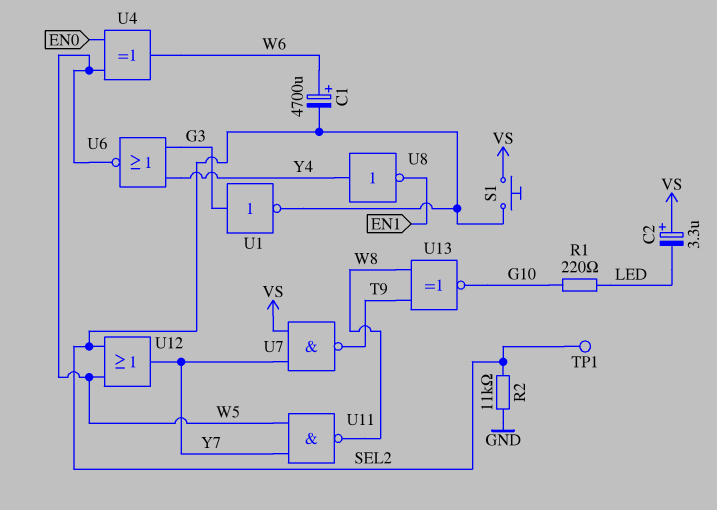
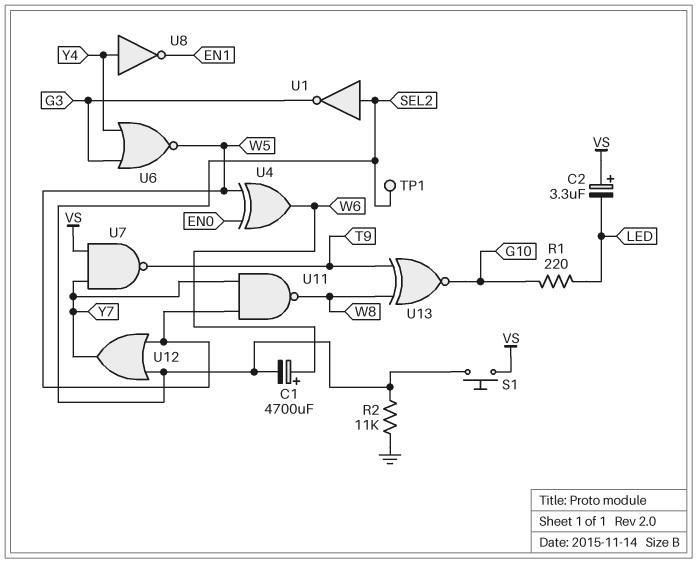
U1: NOT (in G3, out SEL2) -> NOT (in SEL2, out G3)

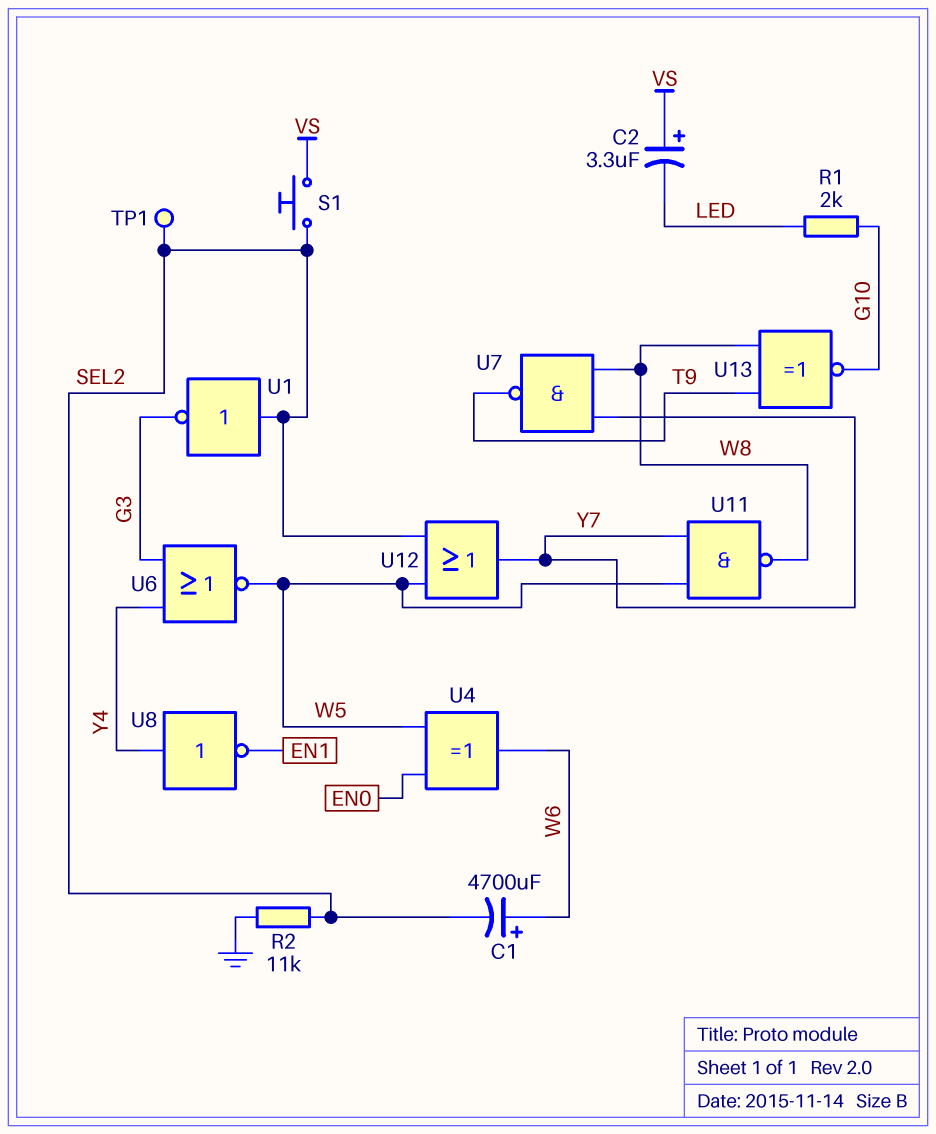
R1: 220 (G10, LED) -> 2k (G10, LED)
U7: NAND (in VS, in Y7, out T9) -> NAND (in W8, in Y7, out T9)

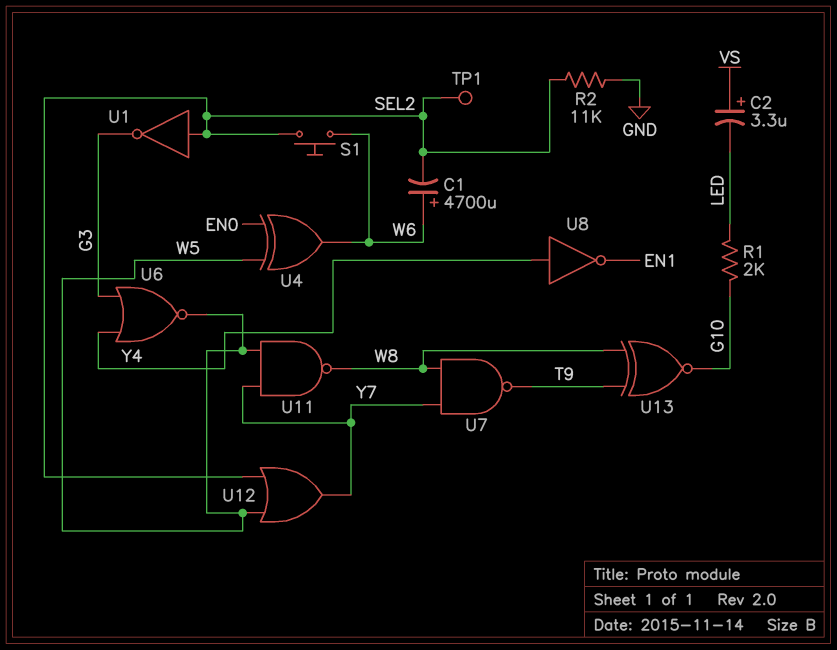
S1: button (SEL2, VS) -> button (SEL2, W6)

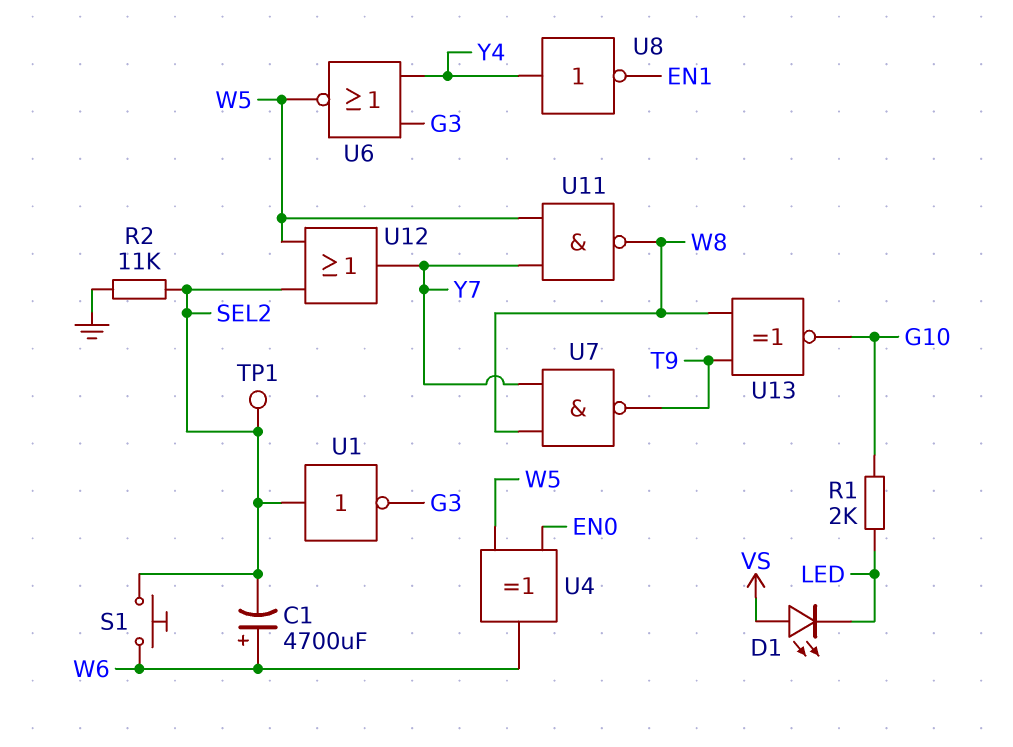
C2: 3.3uF (plus VS, minus LED) -> none
D1: none -> LED (A VS, K LED)

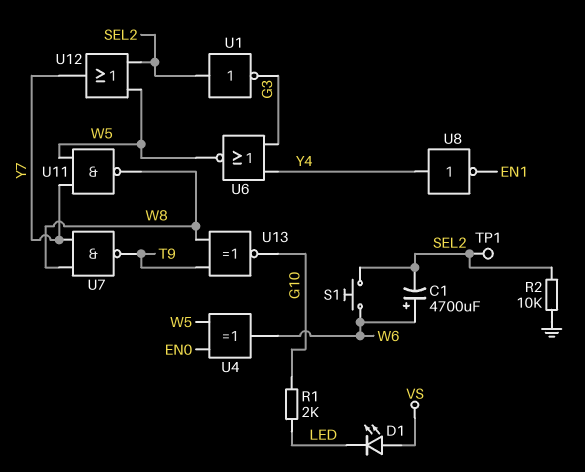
R2: 11k (GND, SEL2) -> 10k (GND, SEL2)

